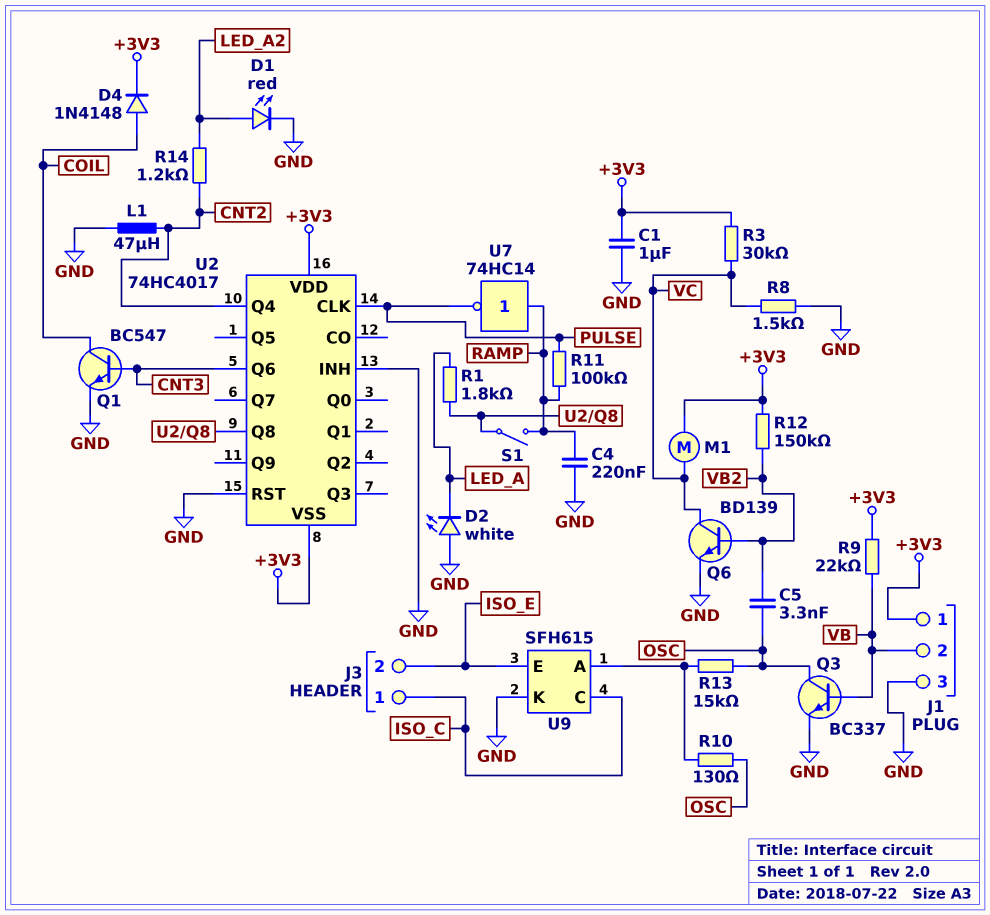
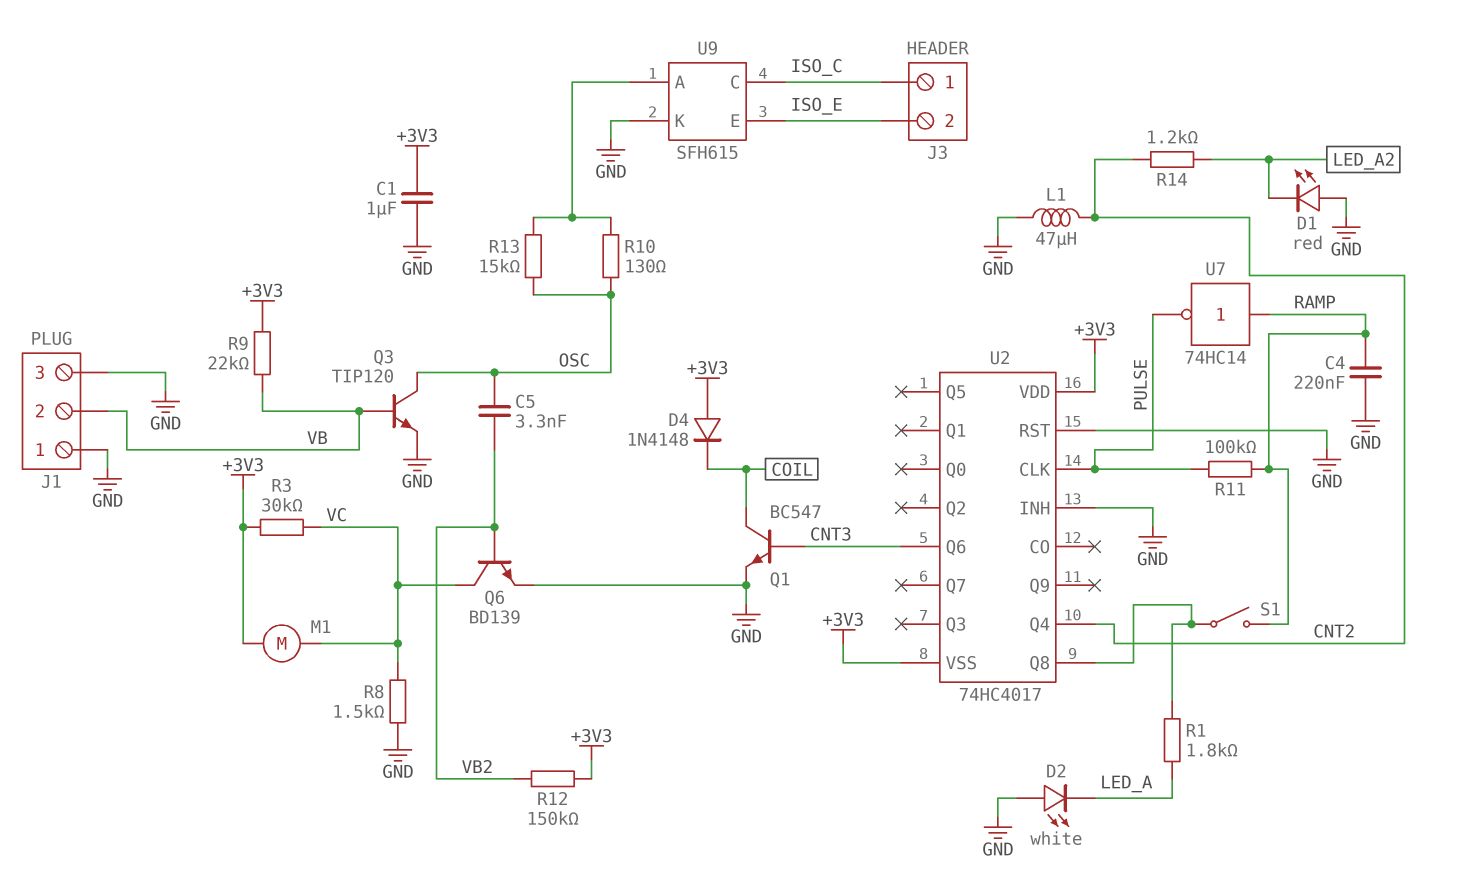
D1: LED red (A LED_A2, K GND) -> LED red (A GND, K LED_A2)
D4: diode 1N4148 (A COIL, K +3V3) -> diode 1N4148 (A +3V3, K COIL)
J1 pin 1: +3V3 -> GND
Q3: NPN BC337 (B VB, C OSC, E GND) -> NPN TIP120 (B VB, C OSC, E GND)

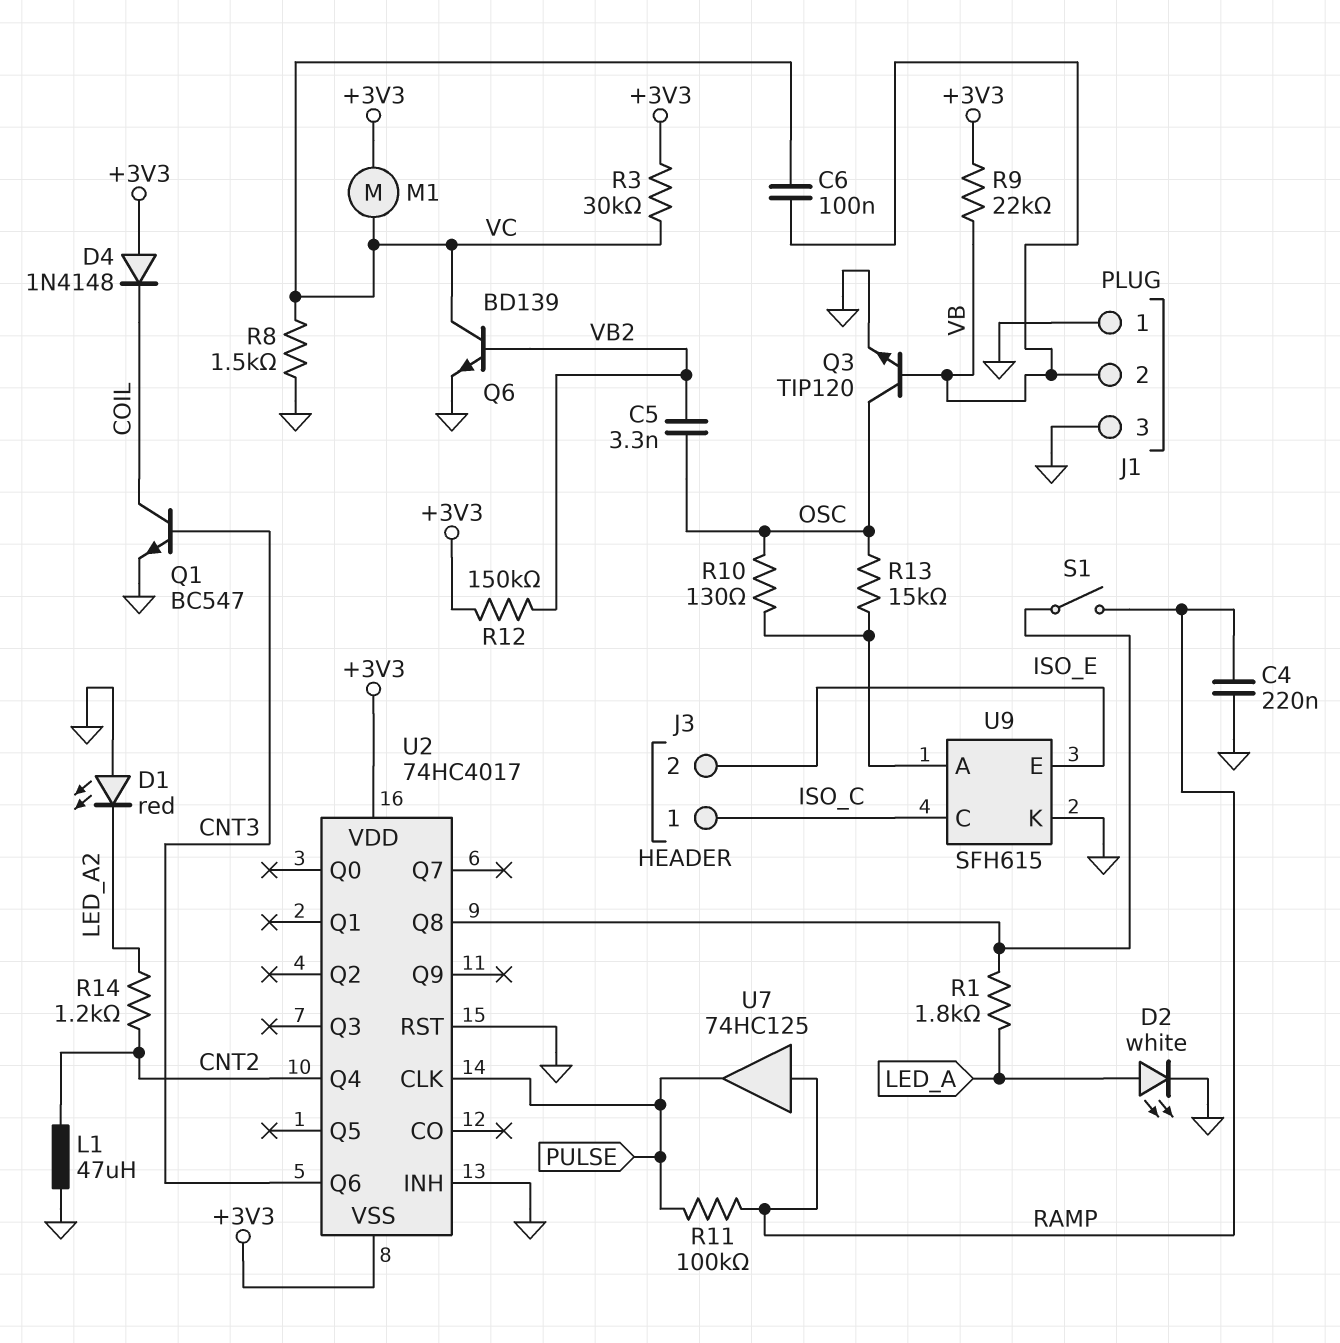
C1: 1uF (+3V3, GND) -> none
C6: none -> 100nF (VB, VC)
D2: LED white (A GND, K LED_A) -> LED white (A LED_A, K GND)
U7: NOT 74HC14 (in RAMP, out PULSE) -> buffer 74HC125 (in RAMP, out PULSE)

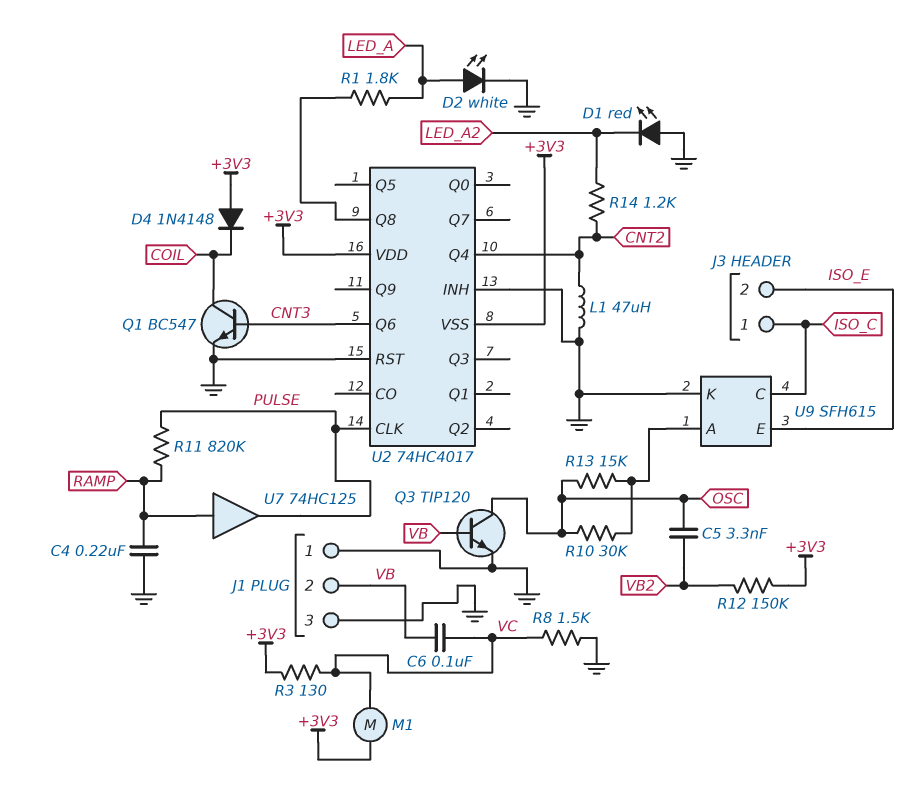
Q6: NPN BD139 (B VB2, C VC, E GND) -> none
R3: 30k (+3V3, VC) -> 130 (+3V3, VC)
R9: 22k (+3V3, VB) -> none
R10: 130 (OSC, U9/A) -> 30k (OSC, U9/A)
R11: 100k (PULSE, RAMP) -> 820k (PULSE, RAMP)
S1: switch (RAMP, U2/Q8) -> none

